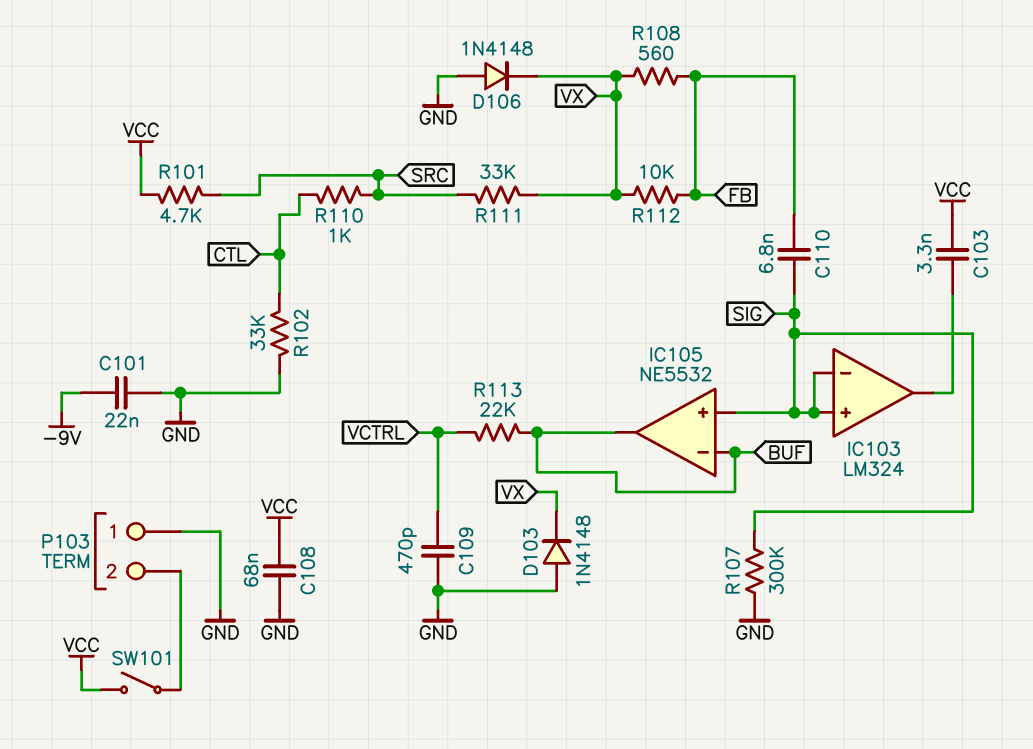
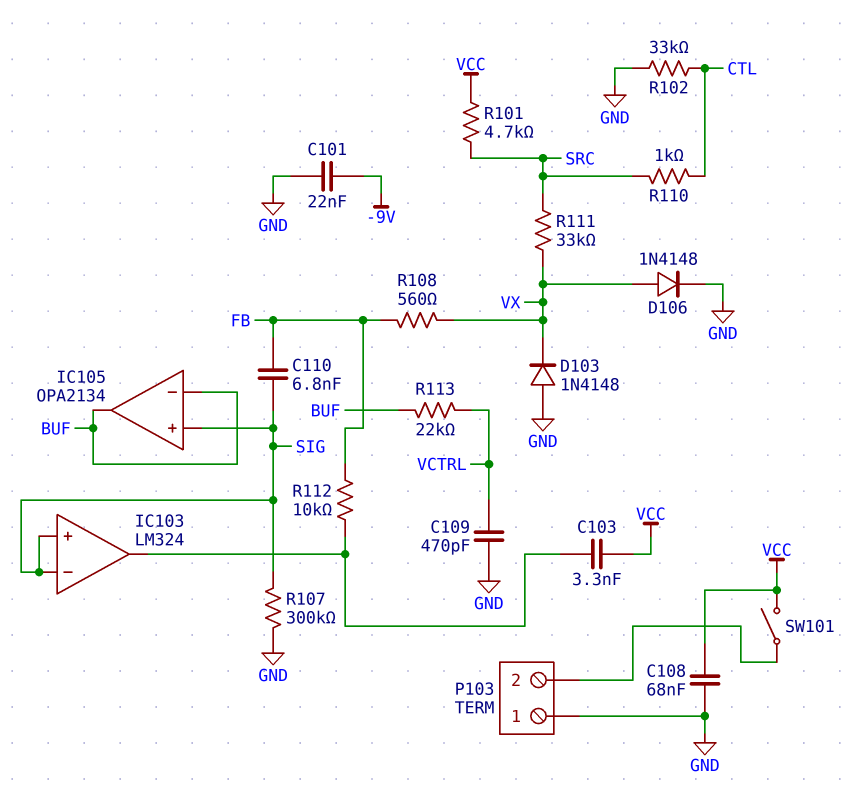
D106: diode 1N4148 (A GND, K VX) -> diode 1N4148 (A VX, K GND)
IC105: NE5532 -> OPA2134
R112: 10k (FB, VX) -> 10k (FB, IC103/out)

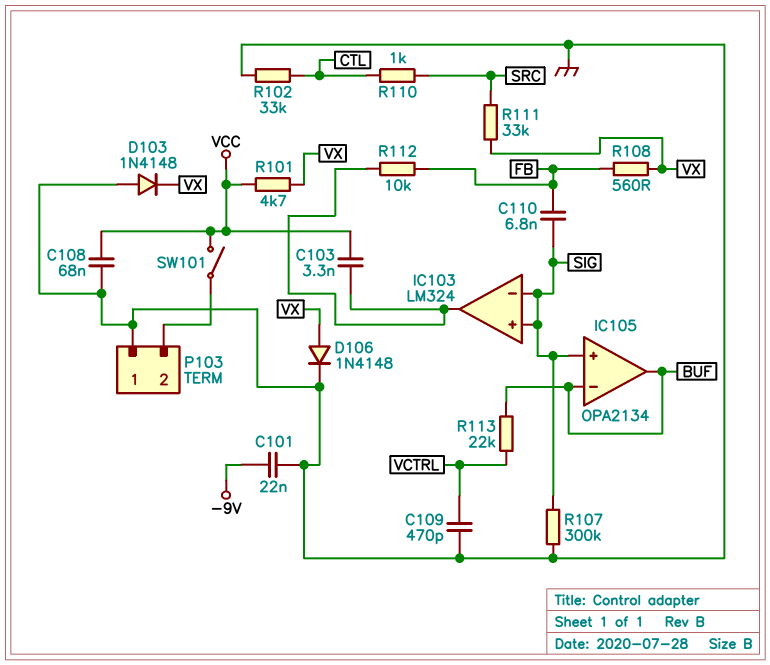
R101: 4.7k (SRC, VCC) -> 4.7k (VCC, VX)

